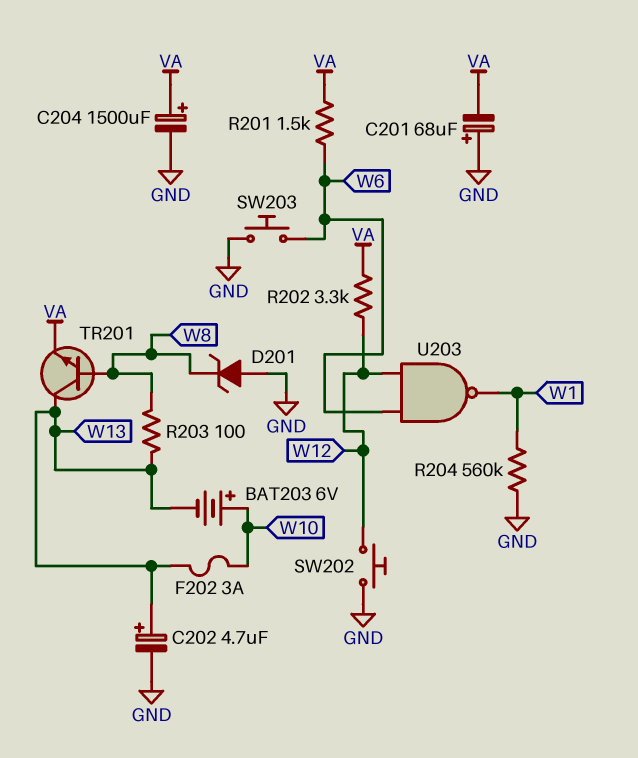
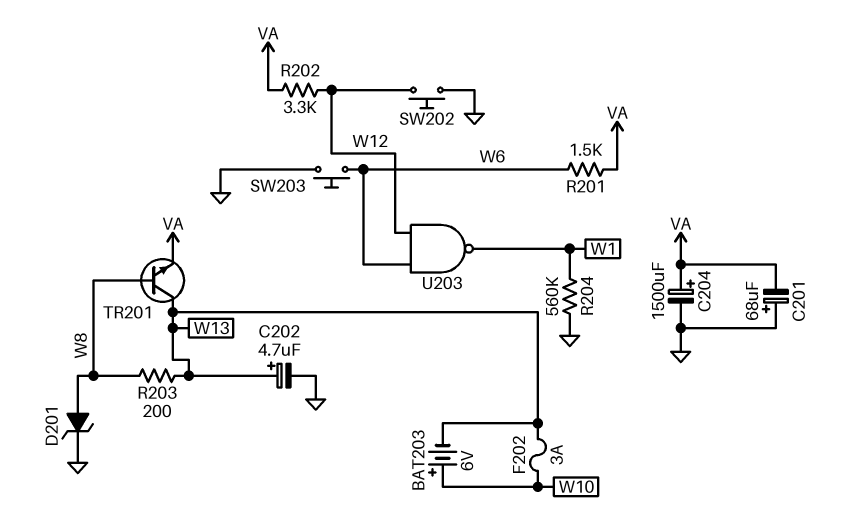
D201: zener (A GND, K W8) -> zener (A W8, K GND)
R203: 100 (W8, W13) -> 200 (W8, W13)

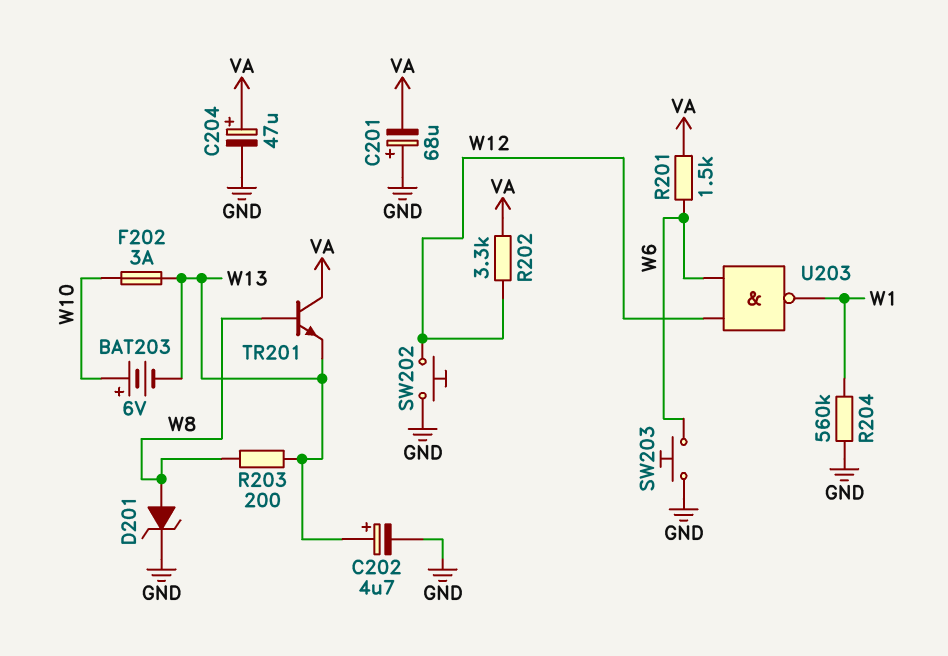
C204: 1500uF (plus VA, minus GND) -> 47uF (plus VA, minus GND)
TR201: NPN (B W8, C W13, E VA) -> NPN (B W8, C VA, E W13)

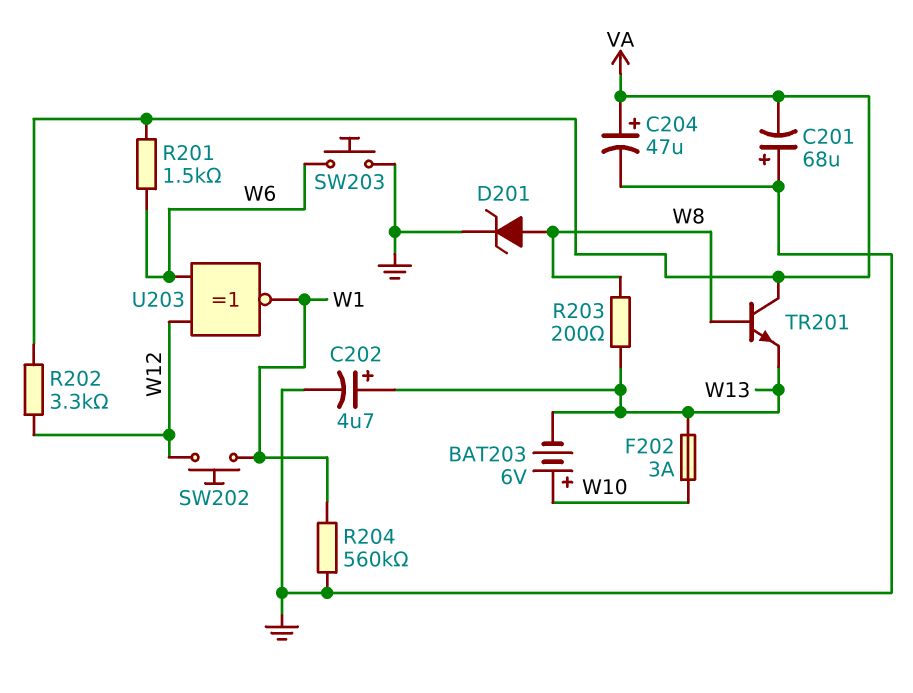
SW202: button (GND, W12) -> button (W1, W12)
U203: NAND (in W6, in W12, out W1) -> XNOR (in W6, in W12, out W1)

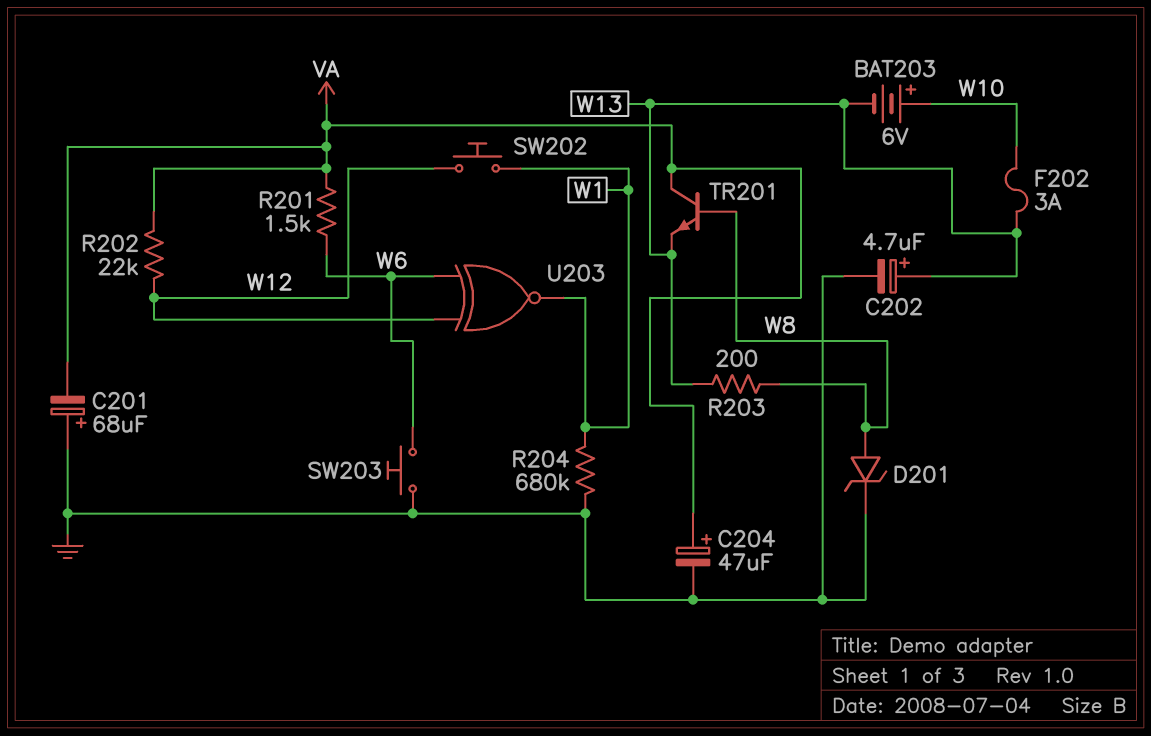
R202: 3.3k (VA, W12) -> 22k (VA, W12)
R204: 560k (GND, W1) -> 680k (GND, W1)

